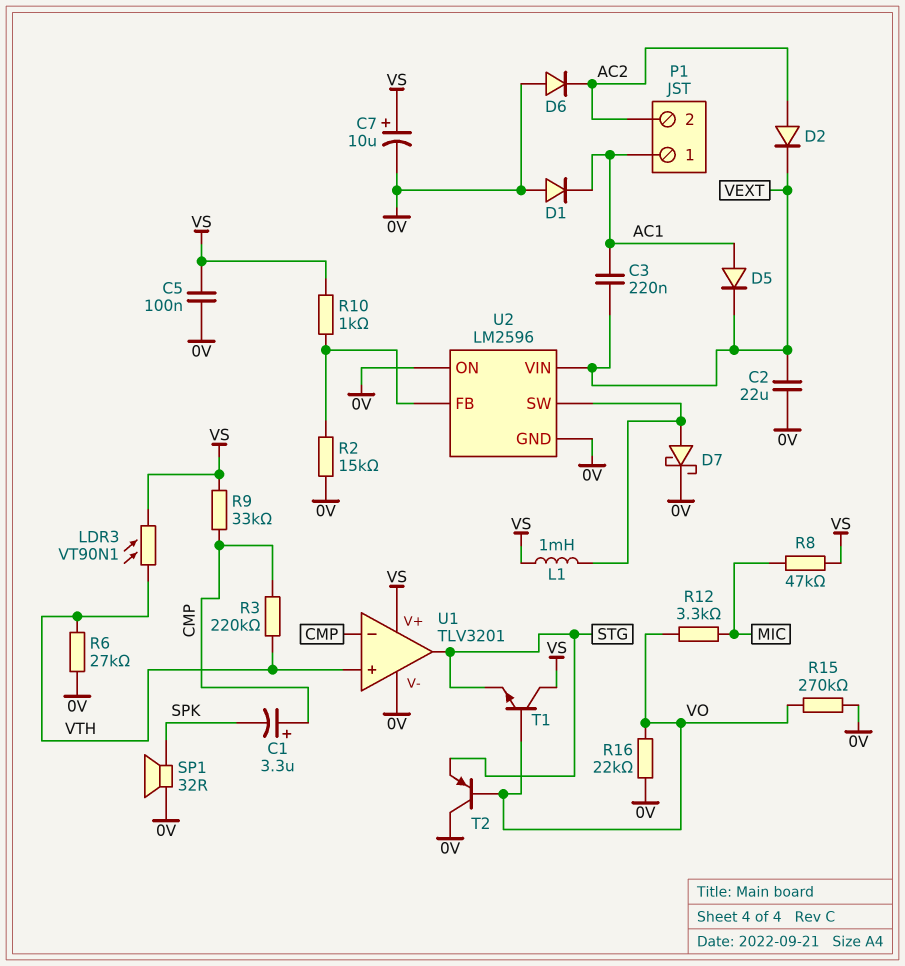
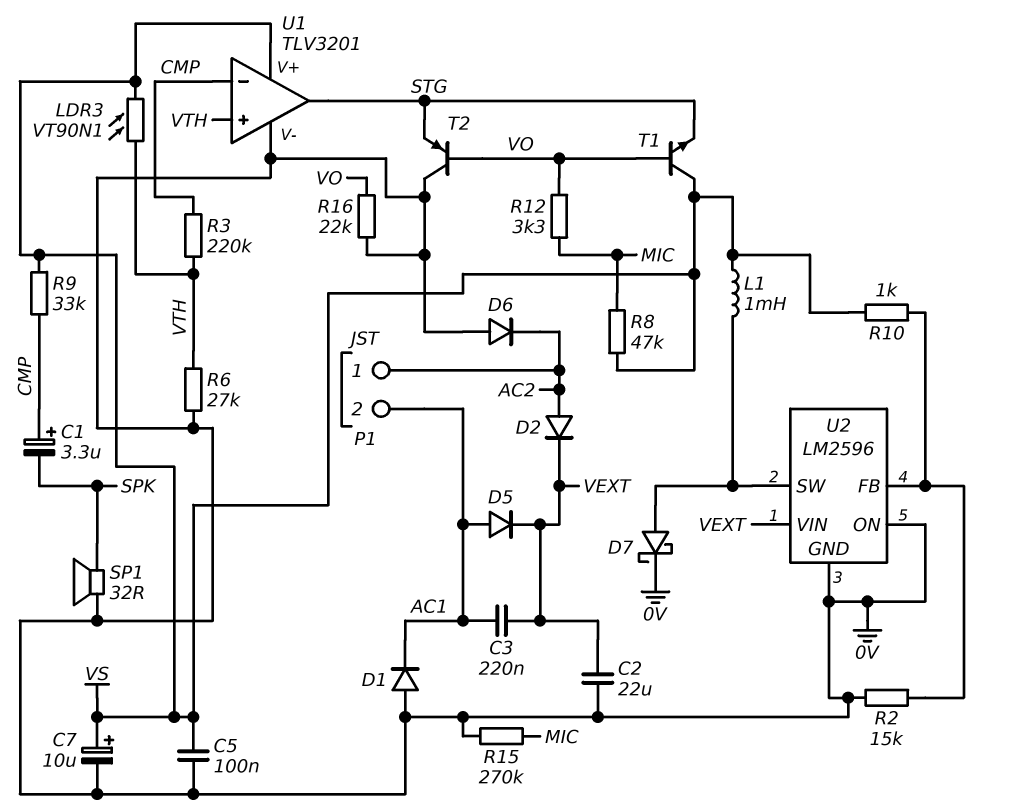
P1 pin 1: AC1 -> AC2
P1 pin 2: AC2 -> AC1
R15: 270k (0V, VO) -> 270k (0V, MIC)

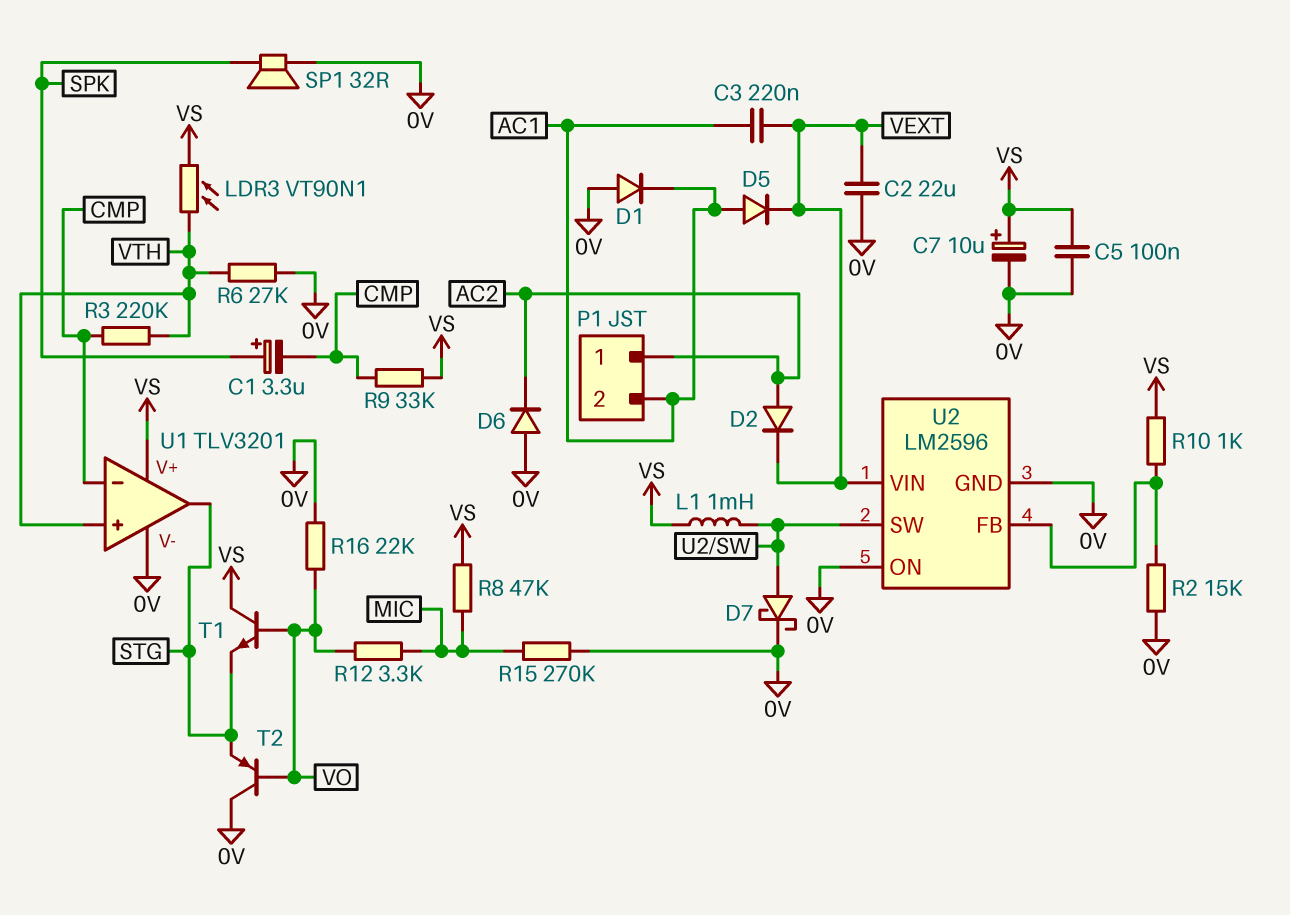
C1: 3.3uF (plus CMP, minus SPK) -> 3.3uF (plus SPK, minus CMP)

